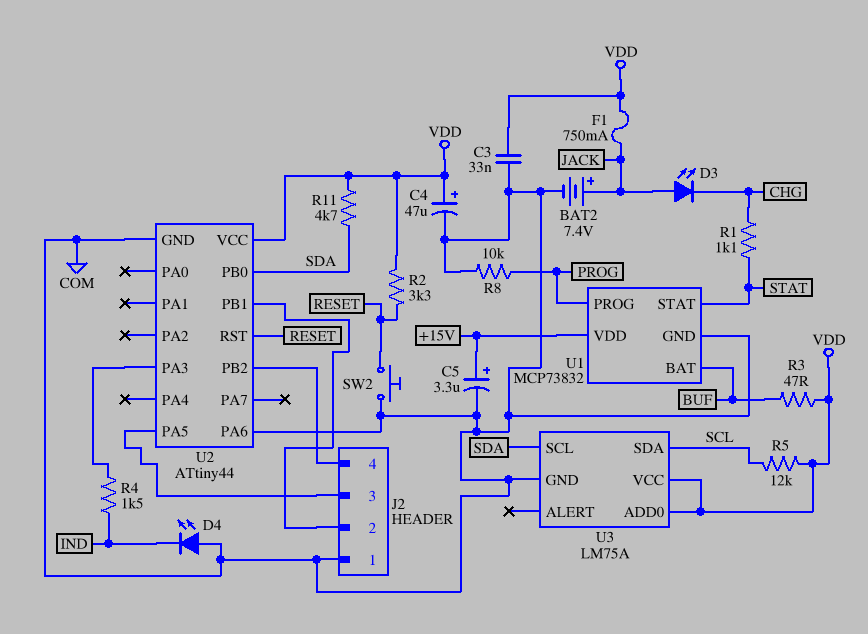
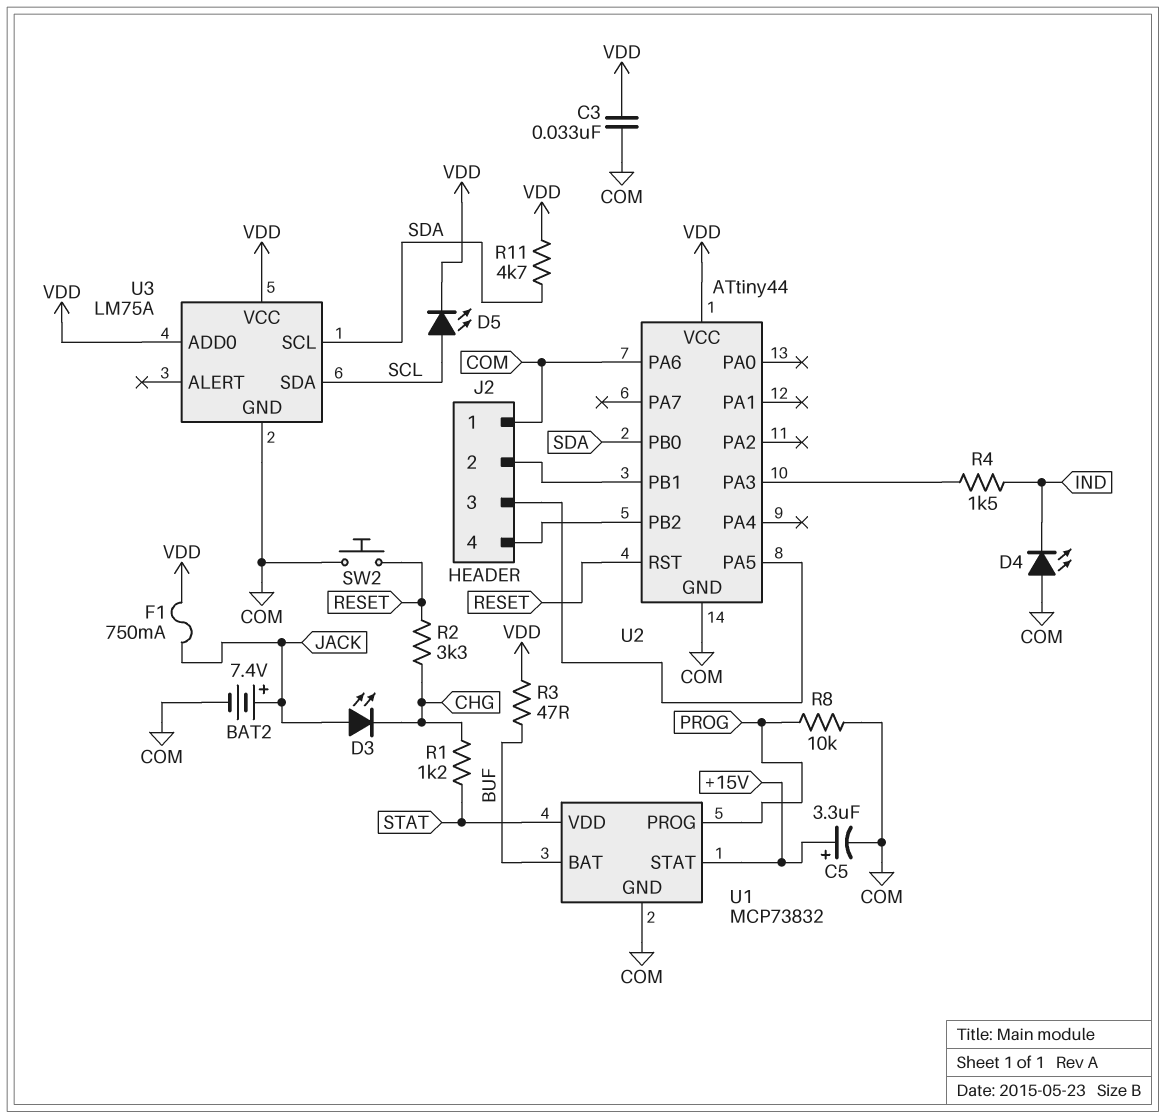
C4: 47uF (plus VDD, minus COM) -> none
D5: none -> LED (A SCL, K VDD)
R1: 1.1k (CHG, STAT) -> 1.2k (CHG, STAT)
R2: 3.3k (RESET, VDD) -> 3.3k (CHG, RESET)
R5: 12k (SCL, VDD) -> none
U1 pin STAT: STAT -> +15V
U1 pin VDD: +15V -> STAT

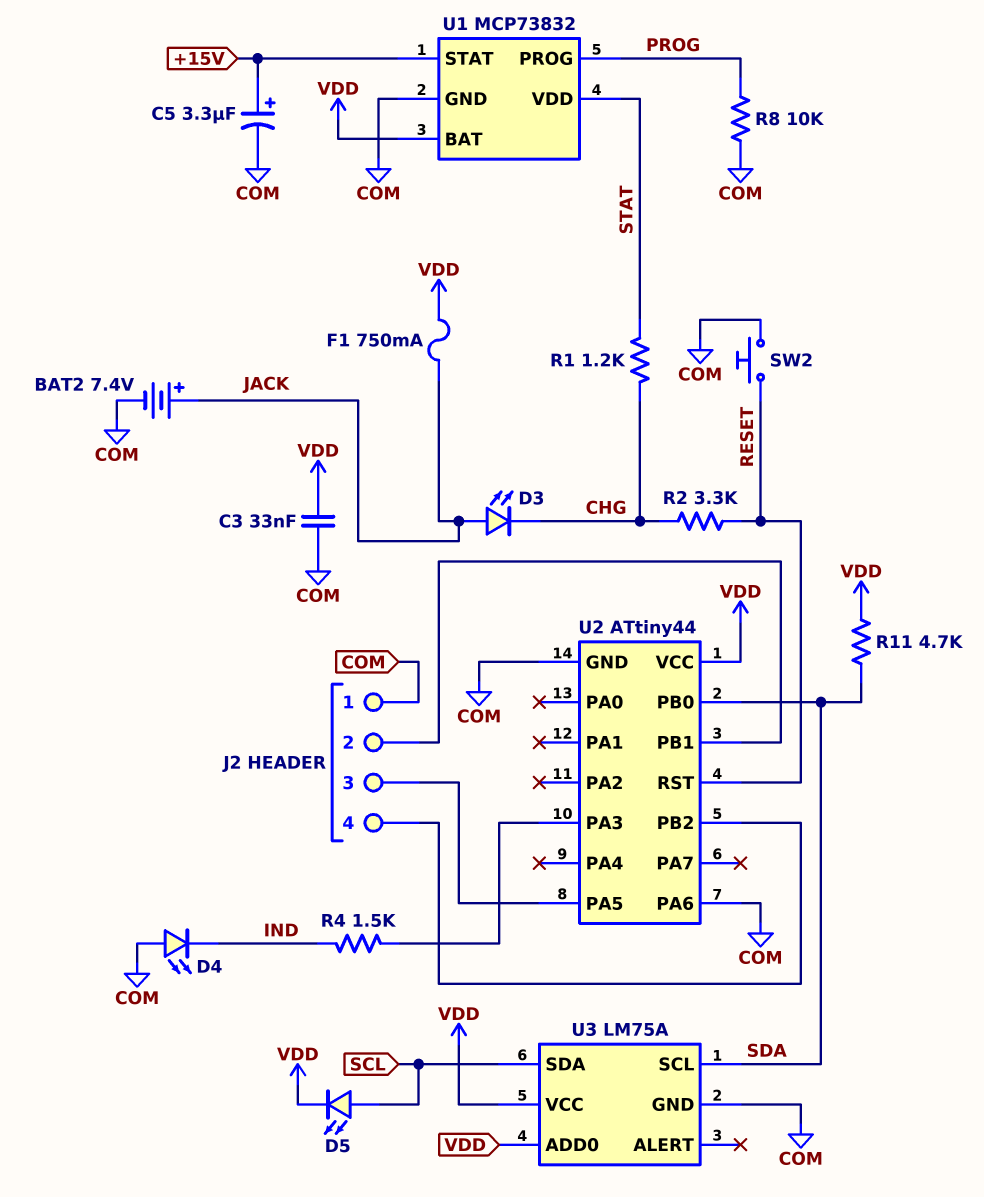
R3: 47 (BUF, VDD) -> none
U1 pin BAT: BUF -> VDD

